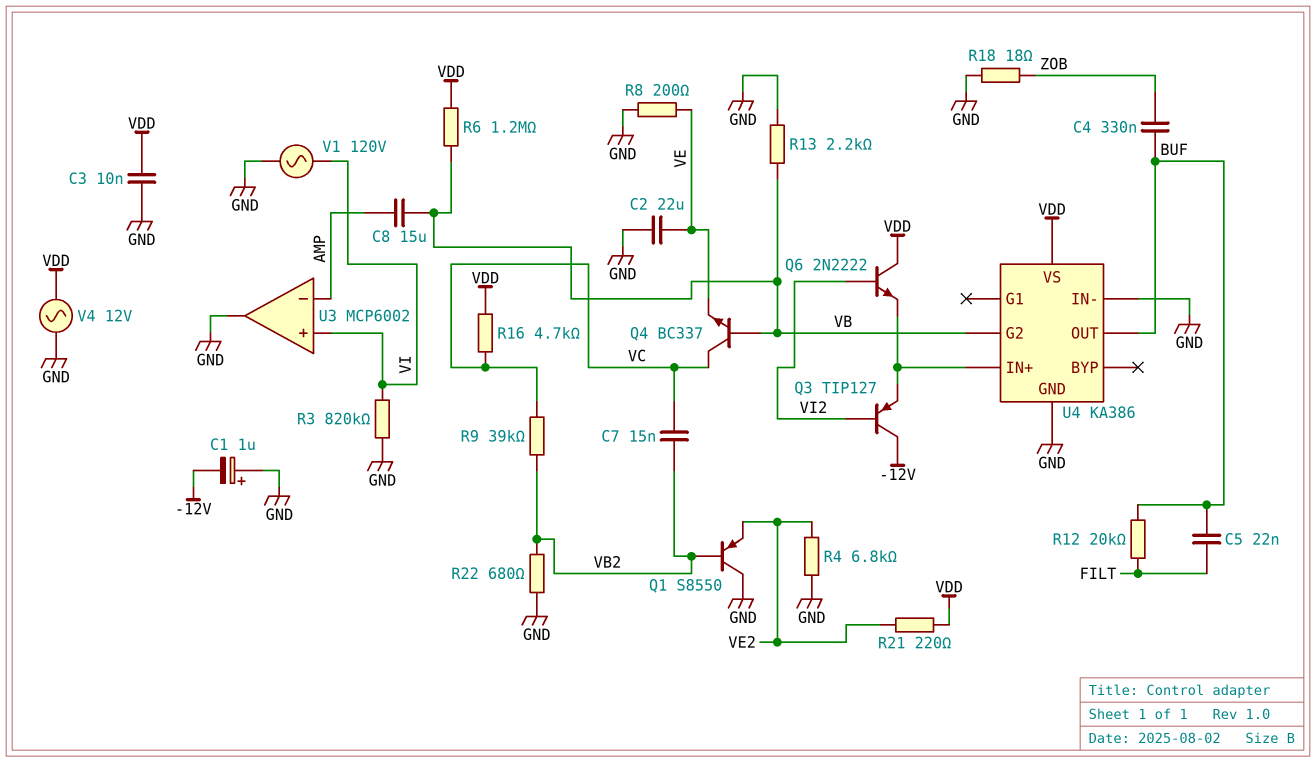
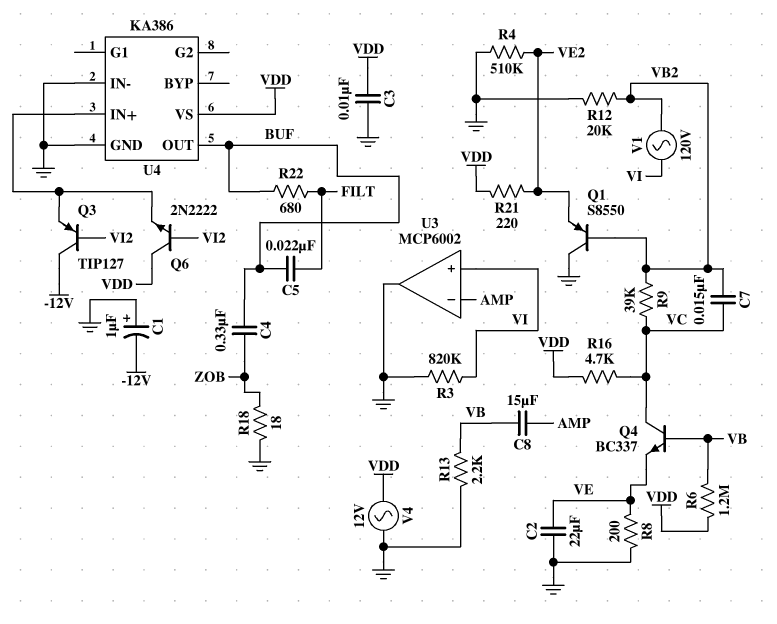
R4: 6.8k (GND, VE2) -> 510k (GND, VE2)
R12: 20k (BUF, FILT) -> 20k (GND, VB2)
R22: 680 (GND, VB2) -> 680 (BUF, FILT)
U4 pin G2: VB -> none
V1: AC 120V (GND, VI) -> AC 120V (VB2, VI)

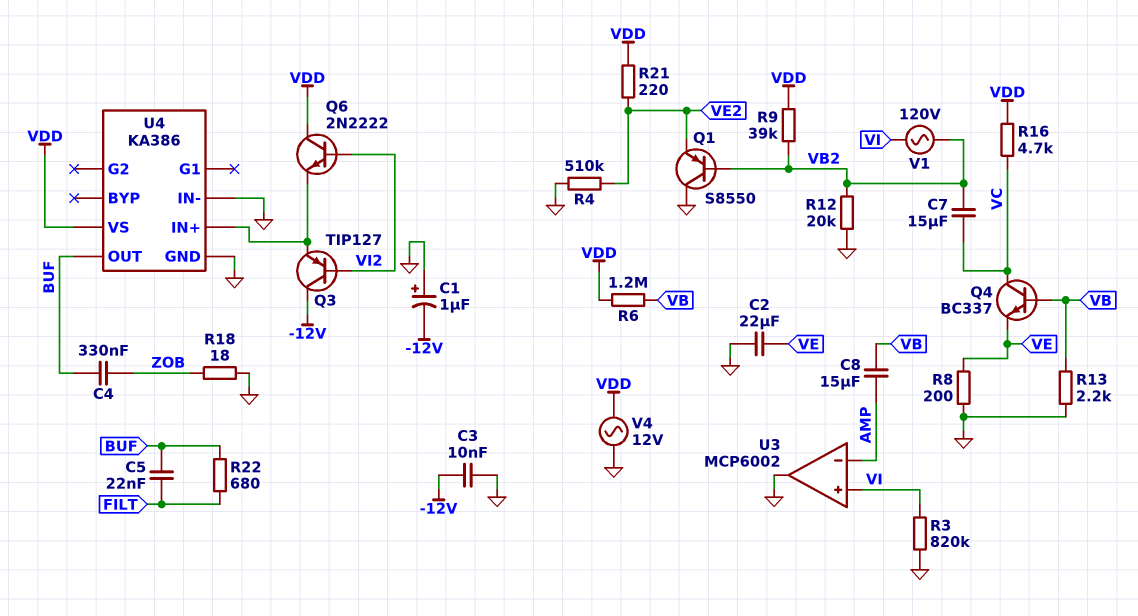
C3: 10nF (GND, VDD) -> 10nF (-12V, GND)
C7: 15nF (VB2, VC) -> 15uF (VB2, VC)
R9: 39k (VB2, VC) -> 39k (VB2, VDD)

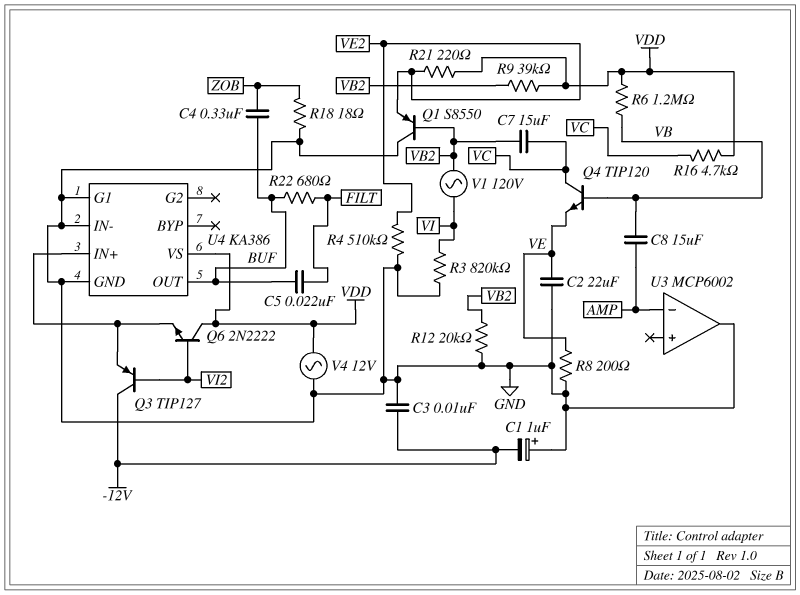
Q4: NPN BC337 (B VB, C VC, E VE) -> NPN TIP120 (B VB, C VC, E VE)
R13: 2.2k (GND, VB) -> none
U3 pin in+: VI -> none
U4 pin G1: none -> GND

